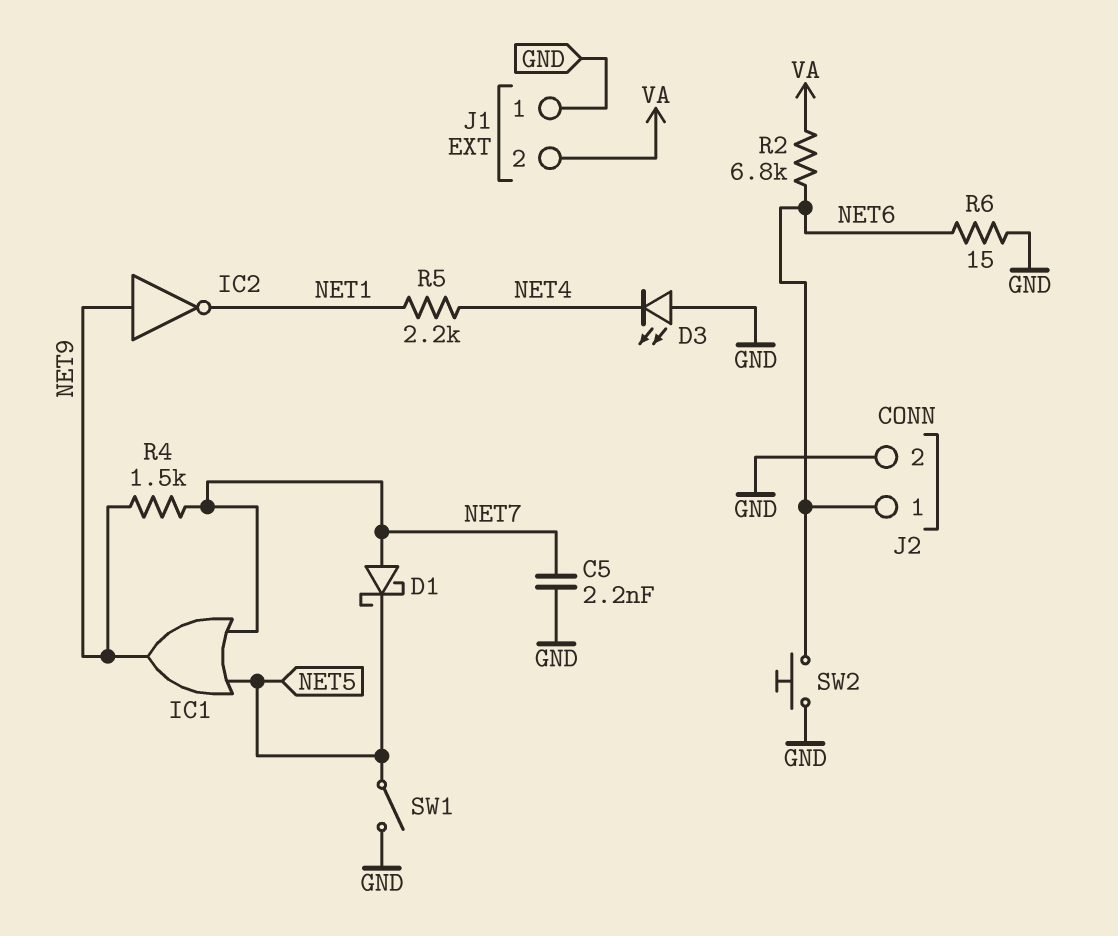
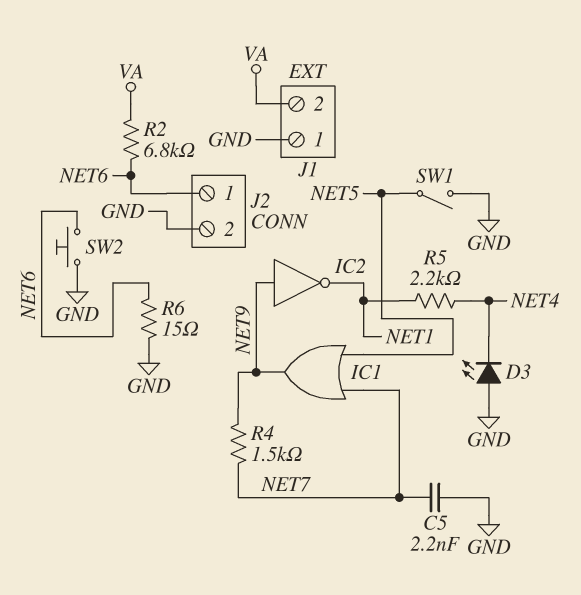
D1: schottky (A NET7, K NET5) -> none

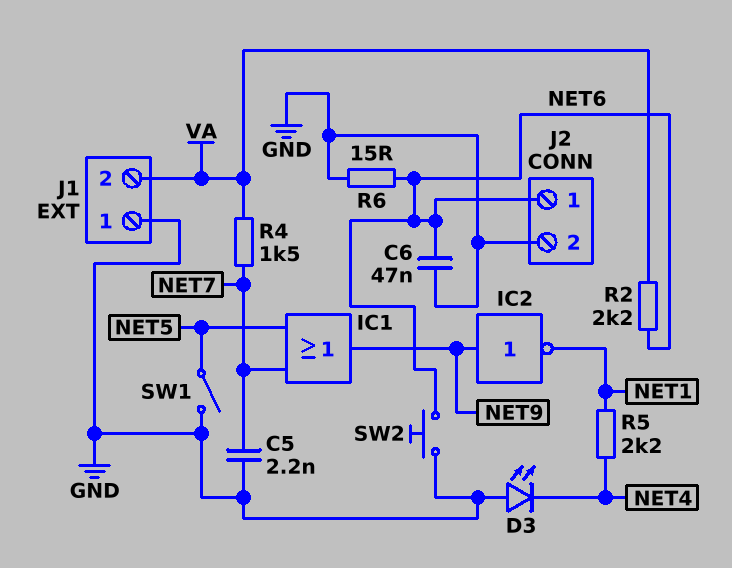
C6: none -> 47nF (GND, NET6)
R2: 6.8k (NET6, VA) -> 2.2k (NET6, VA)
R4: 1.5k (NET7, NET9) -> 1.5k (NET7, VA)

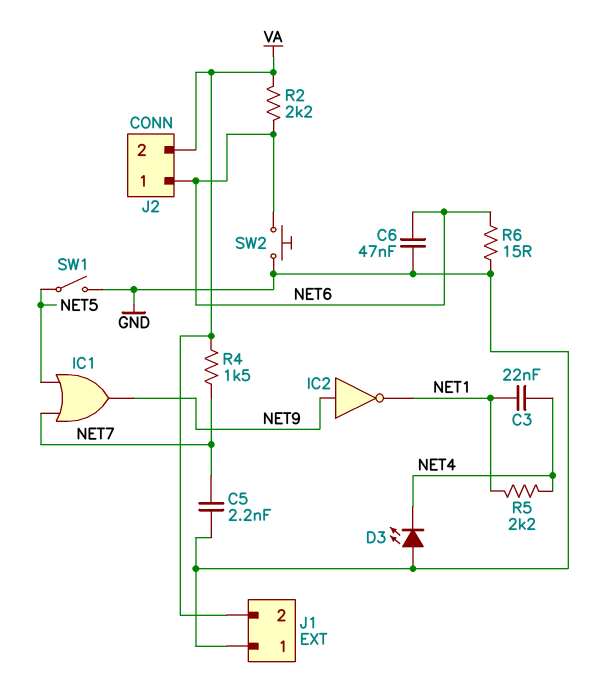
C3: none -> 22nF (NET1, NET4)
J2 pin 2: GND -> VA

